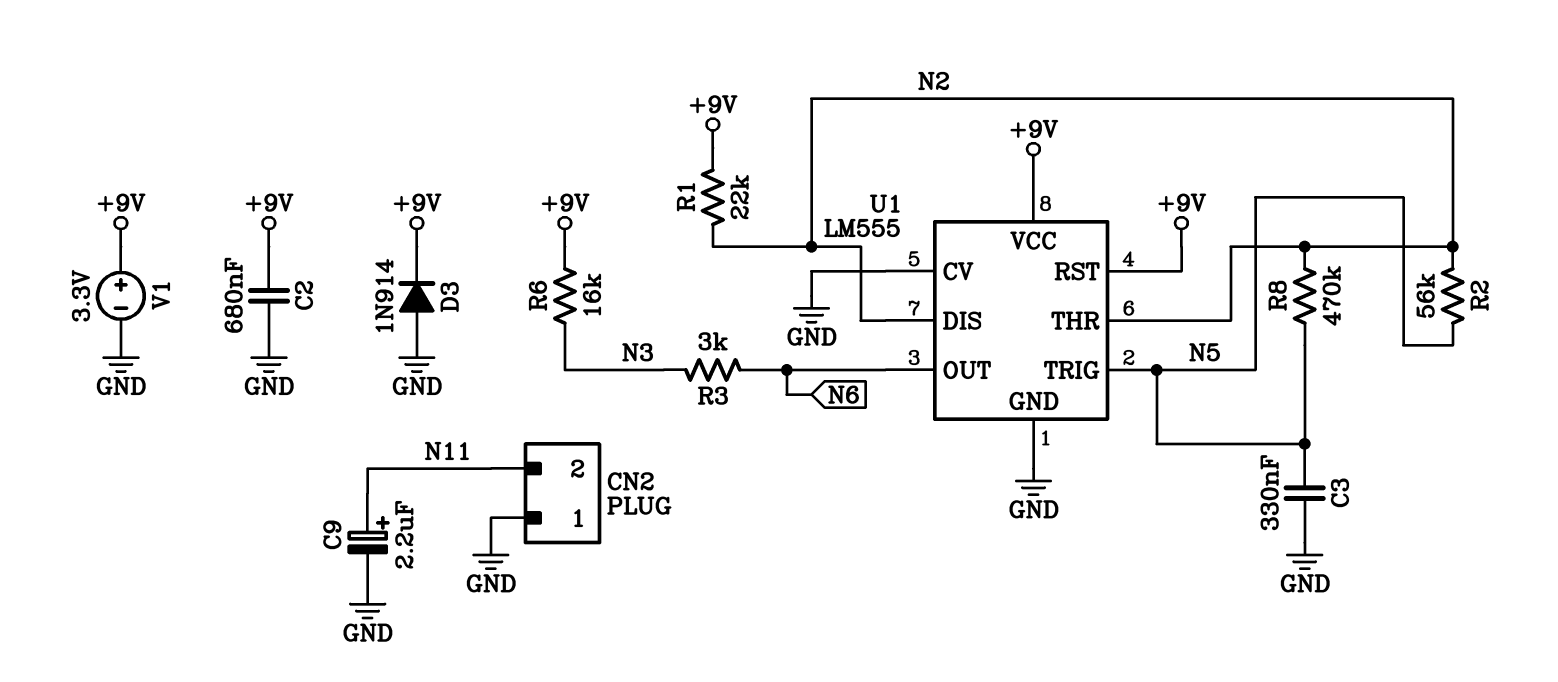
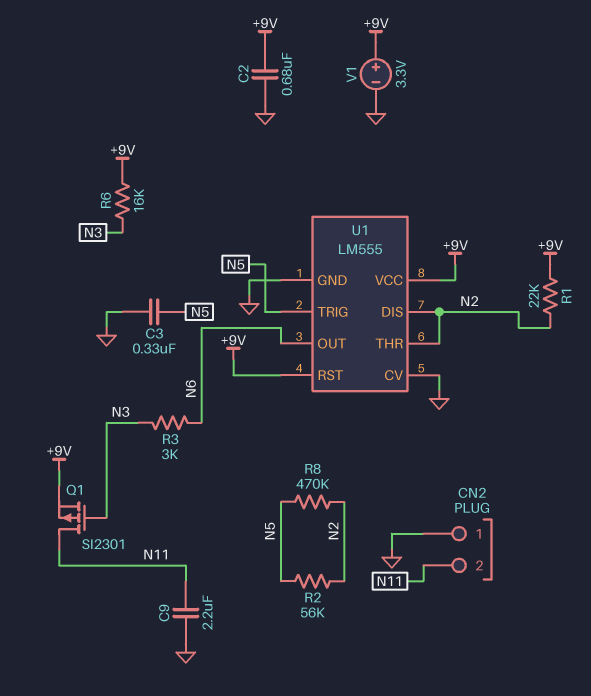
C9: 2.2uF (plus N11, minus GND) -> 2.2uF (GND, N11)
D3: diode 1N914 (A GND, K +9V) -> none
Q1: none -> PMOS SI2301 (G N3, D N11, S +9V)

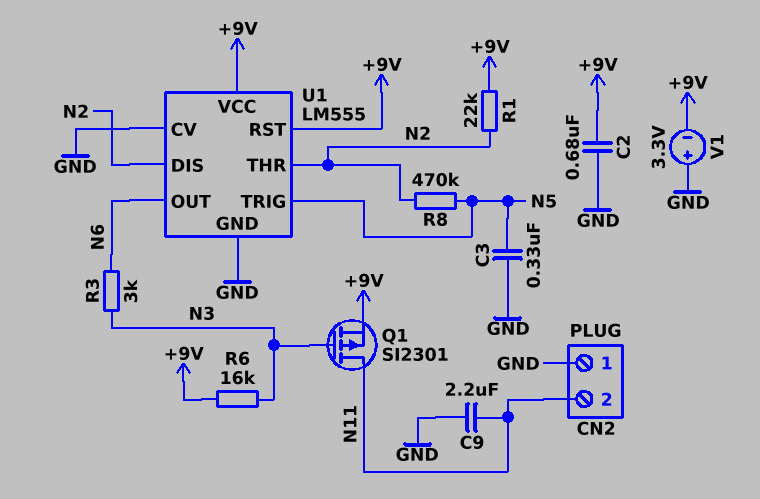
R2: 56k (N2, N5) -> none
V1: 3.3V (plus +9V, minus GND) -> 3.3V (plus GND, minus +9V)

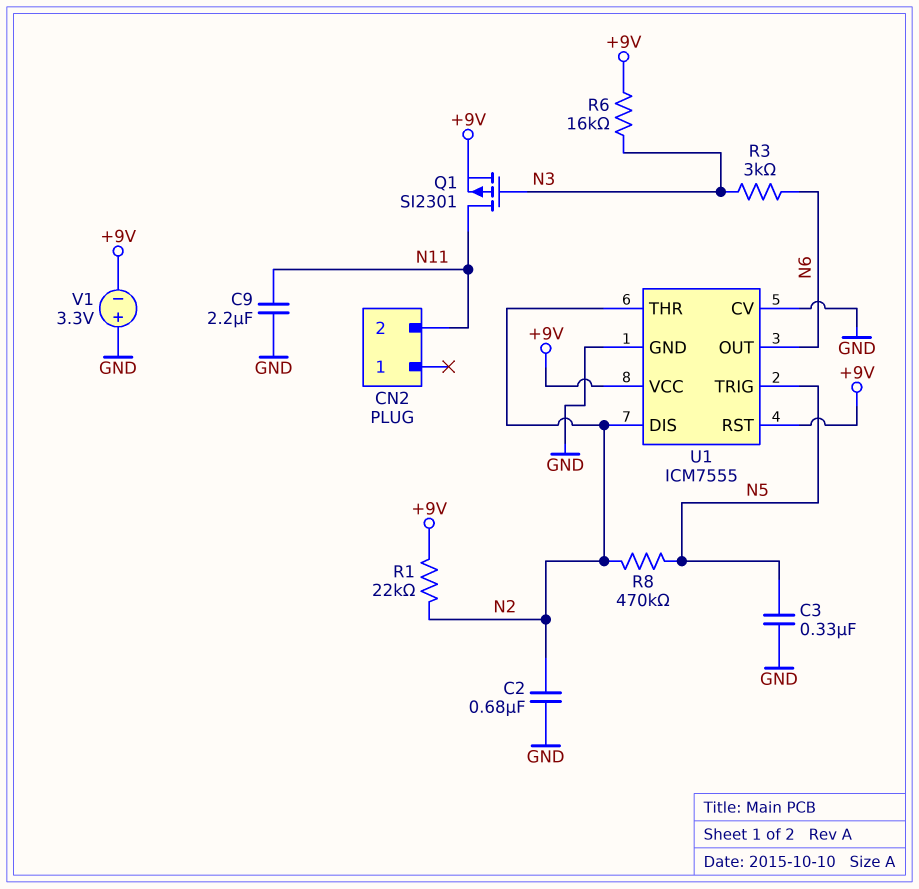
C2: 680nF (+9V, GND) -> 680nF (GND, N2)
CN2 pin 1: GND -> none
U1: LM555 -> ICM7555

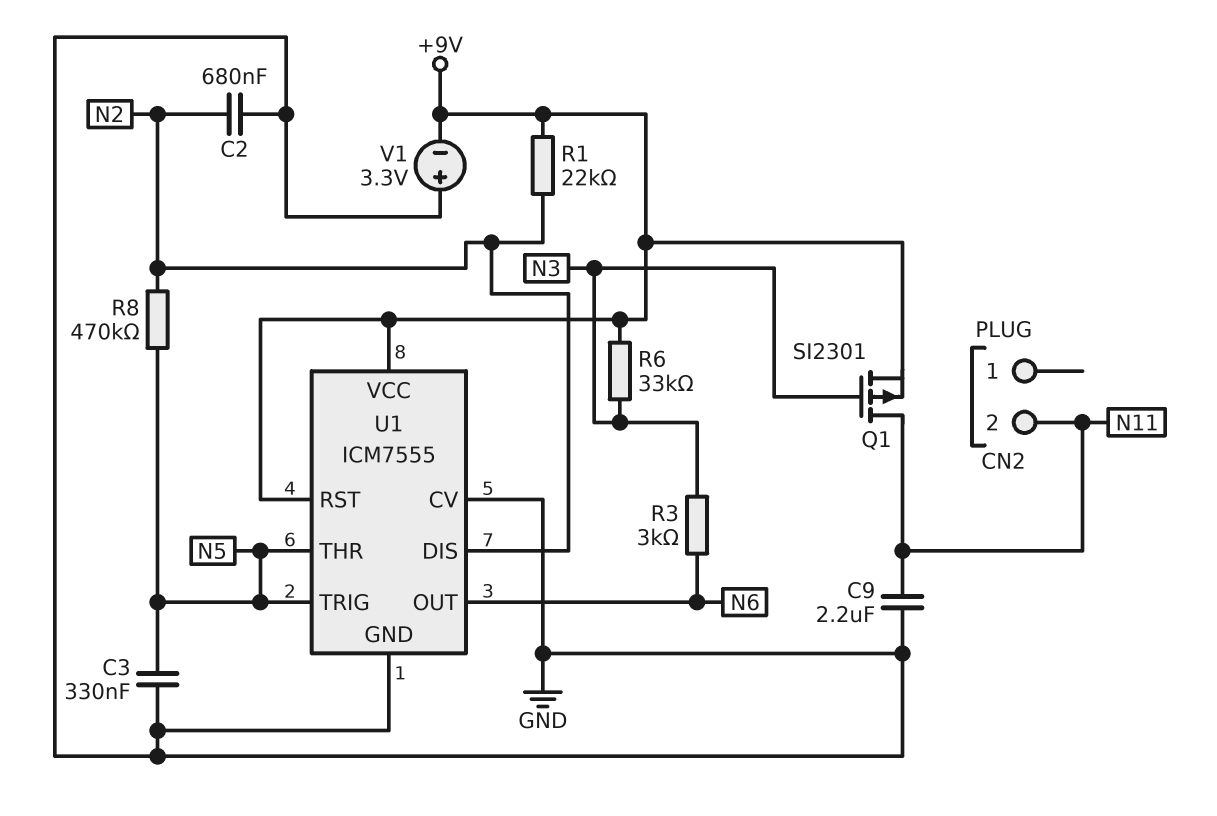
R6: 16k (+9V, N3) -> 33k (+9V, N3)
U1 pin THR: N2 -> N5

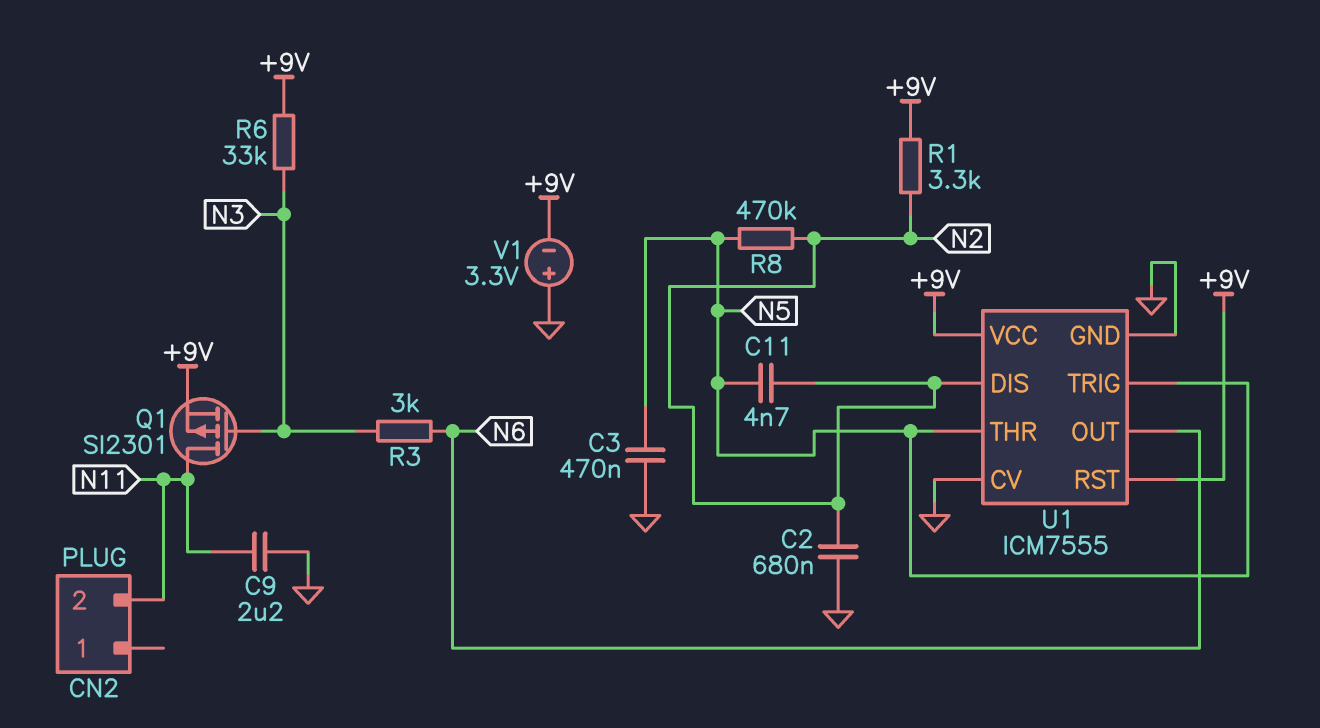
C3: 330nF (GND, N5) -> 470nF (GND, N5)
C11: none -> 4.7nF (N2, N5)
R1: 22k (+9V, N2) -> 3.3k (+9V, N2)

